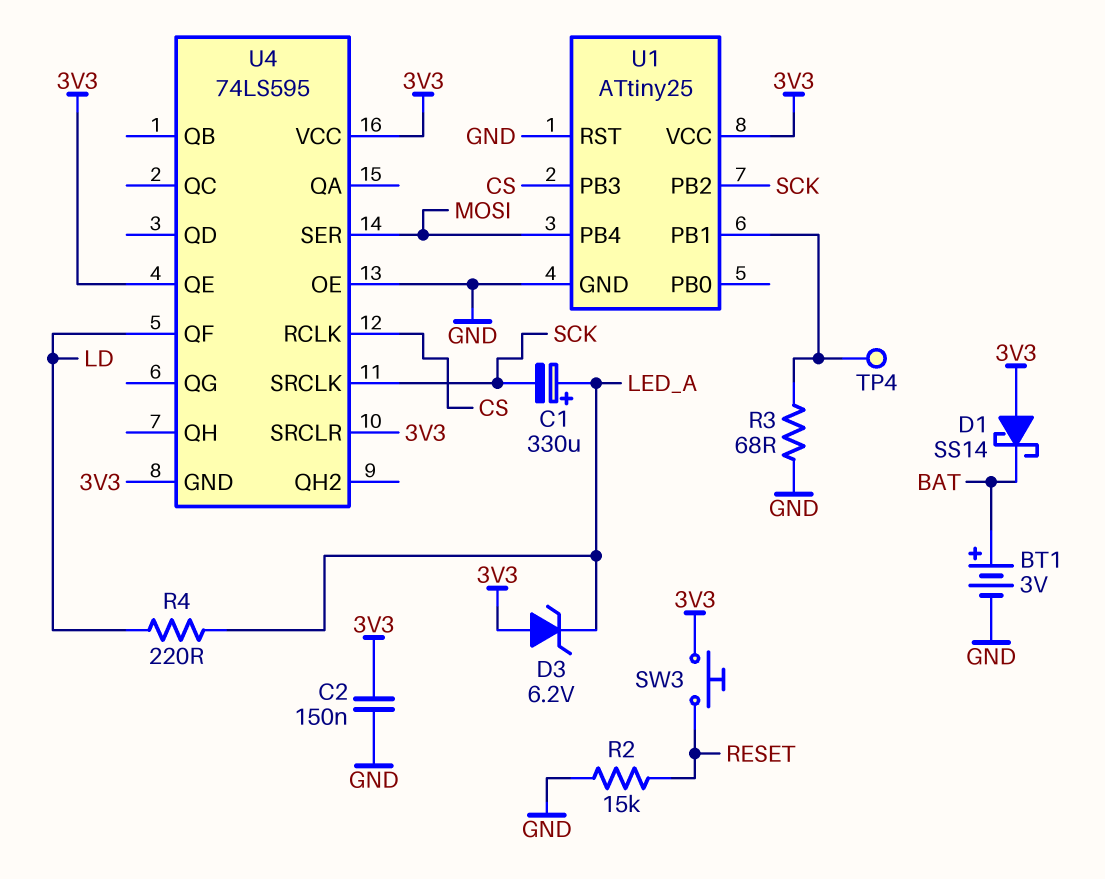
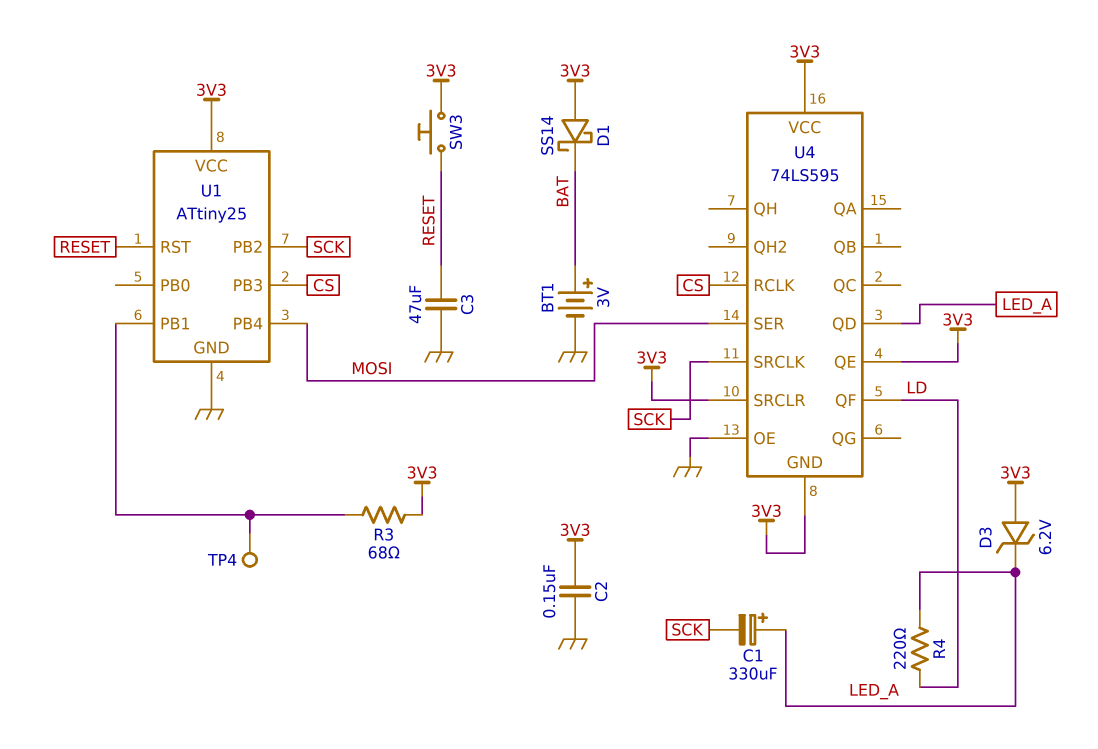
C3: none -> 47uF (GND, RESET)
R2: 15k (GND, RESET) -> none
R3: 68 (GND, U1/PB1) -> 68 (3V3, U1/PB1)
U1 pin RST: GND -> RESET
U4 pin QD: none -> LED_A

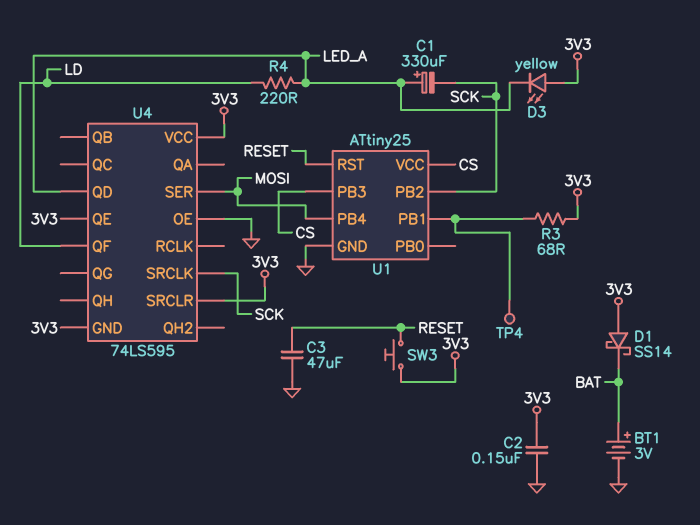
D3: zener 6.2V (A 3V3, K LED_A) -> LED yellow (A 3V3, K LED_A)
U1 pin VCC: 3V3 -> CS
U4 pin RCLK: CS -> none

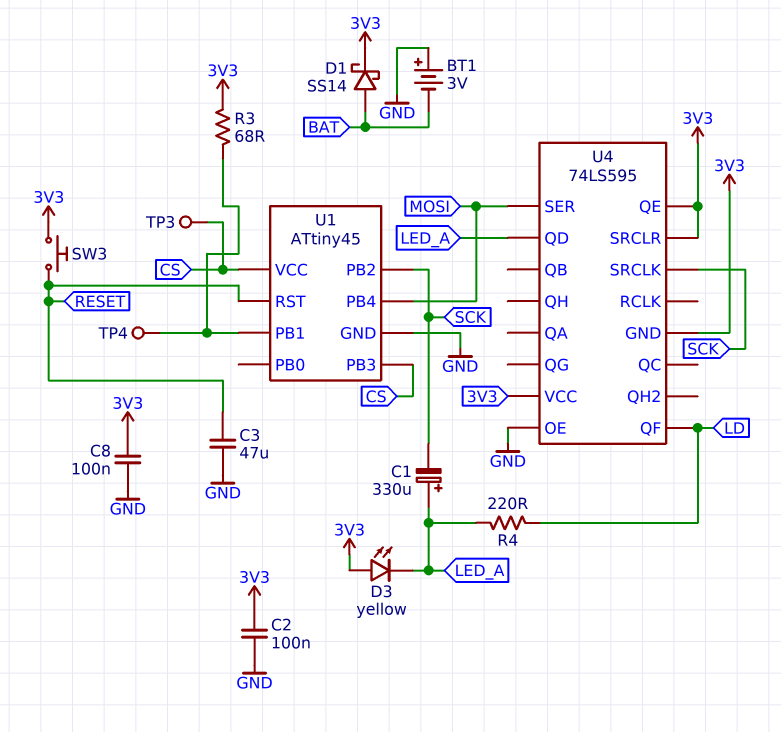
BT1: 3V (plus BAT, minus GND) -> 3V (plus GND, minus BAT)
C2: 150nF (3V3, GND) -> 100nF (3V3, GND)
C8: none -> 100nF (3V3, GND)
D1: schottky SS14 (A 3V3, K BAT) -> schottky SS14 (A BAT, K 3V3)
TP3: none -> test point (CS)
U1: ATtiny25 -> ATtiny45

